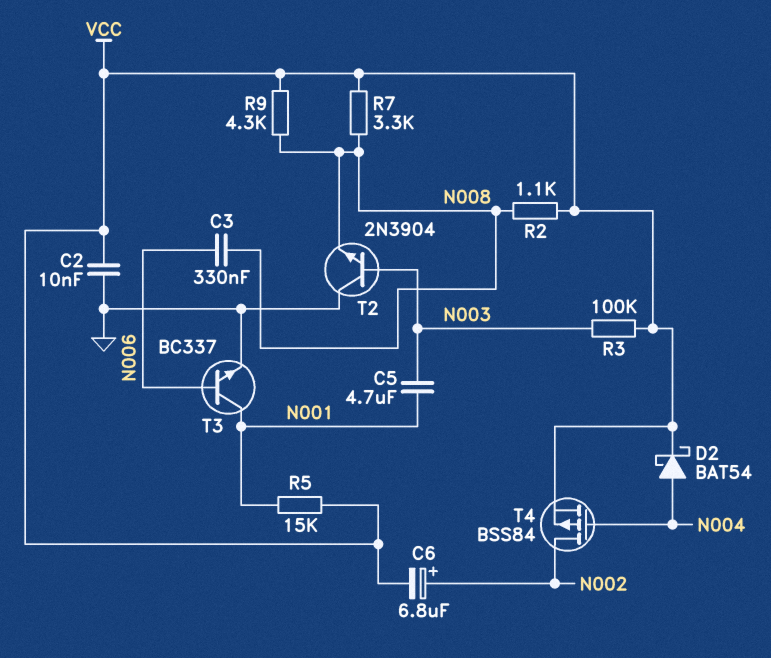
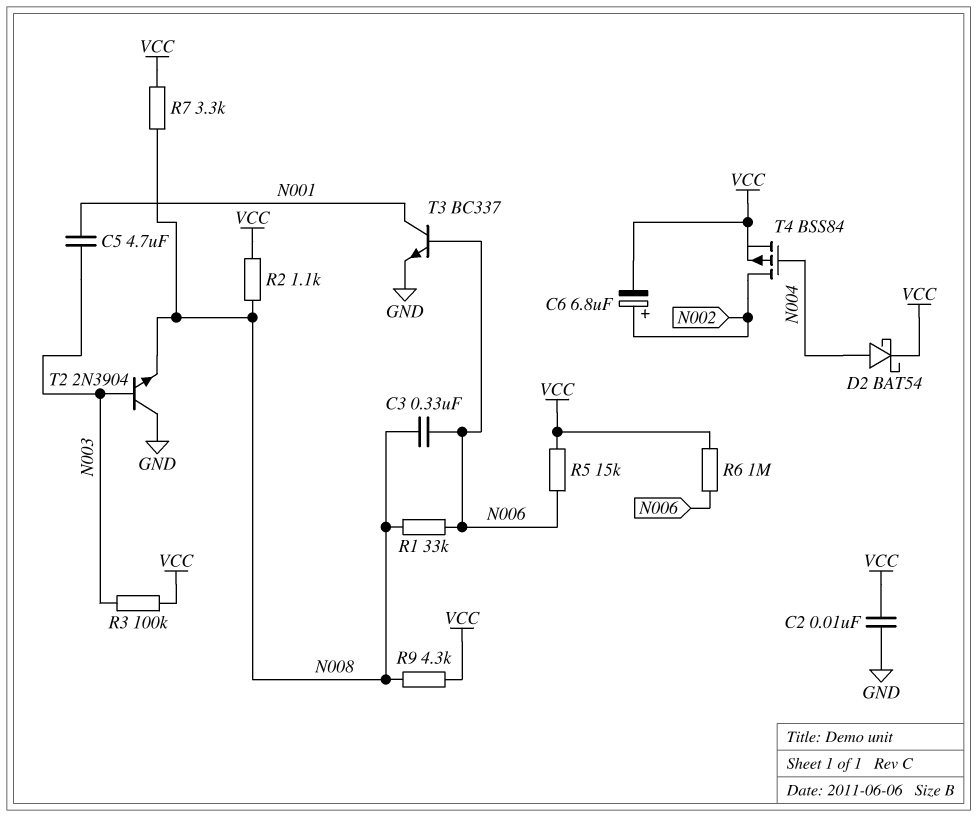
R1: none -> 33k (N006, N008)
R5: 15k (N001, VCC) -> 15k (N006, VCC)
R6: none -> 1M (N006, VCC)

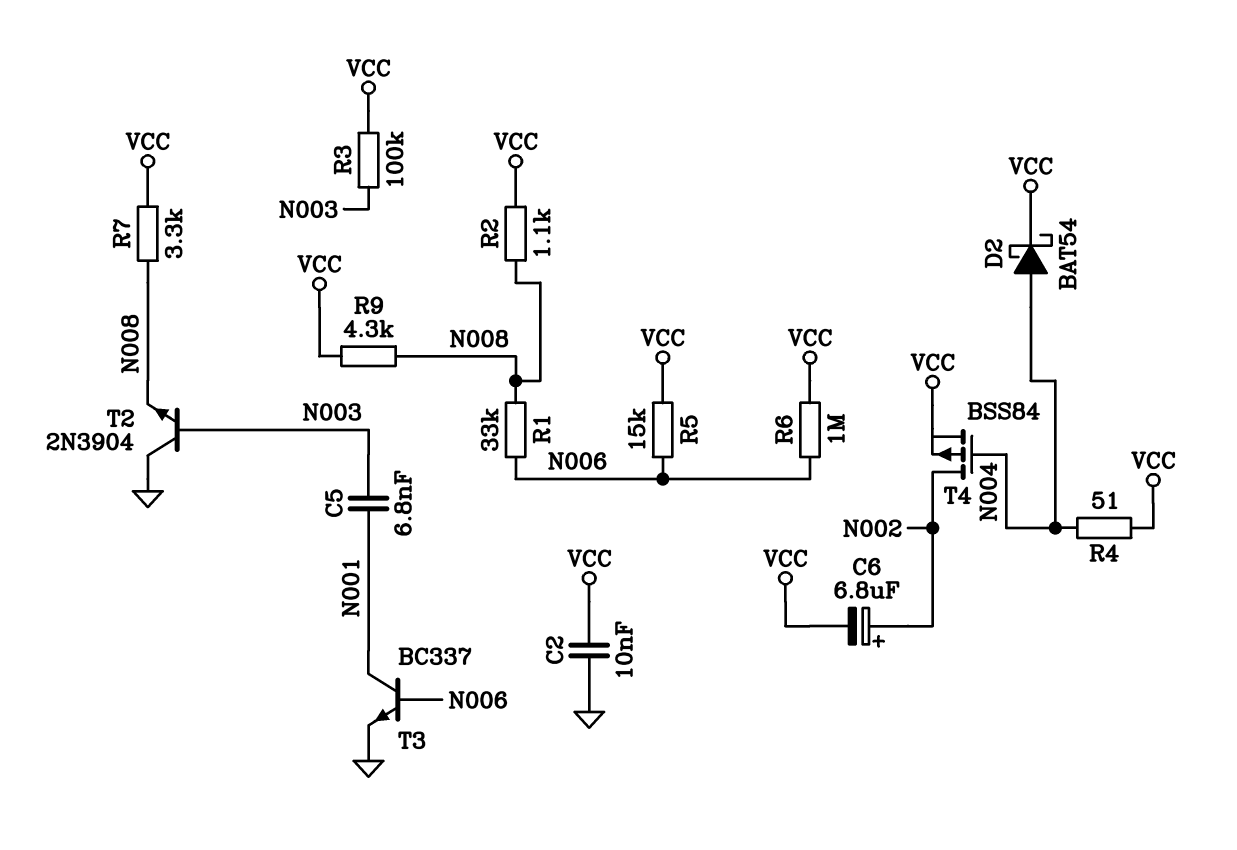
C3: 330nF (N006, N008) -> none
C5: 4.7uF (N001, N003) -> 6.8nF (N001, N003)
R4: none -> 51 (N004, VCC)

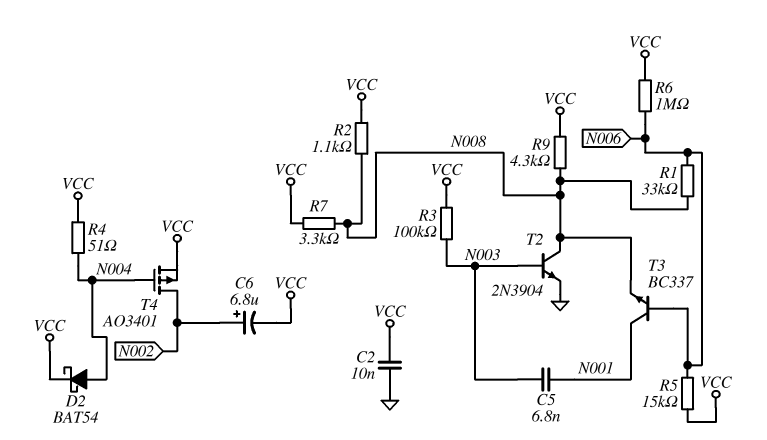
T2: NPN 2N3904 (B N003, C GND, E N008) -> NPN 2N3904 (B N003, C N008, E GND)
T3: NPN BC337 (B N006, C N001, E GND) -> NPN BC337 (B N006, C N001, E N008)
T4: PMOS BSS84 (G N004, D N002, S VCC) -> PMOS AO3401 (G N004, D N002, S VCC)

